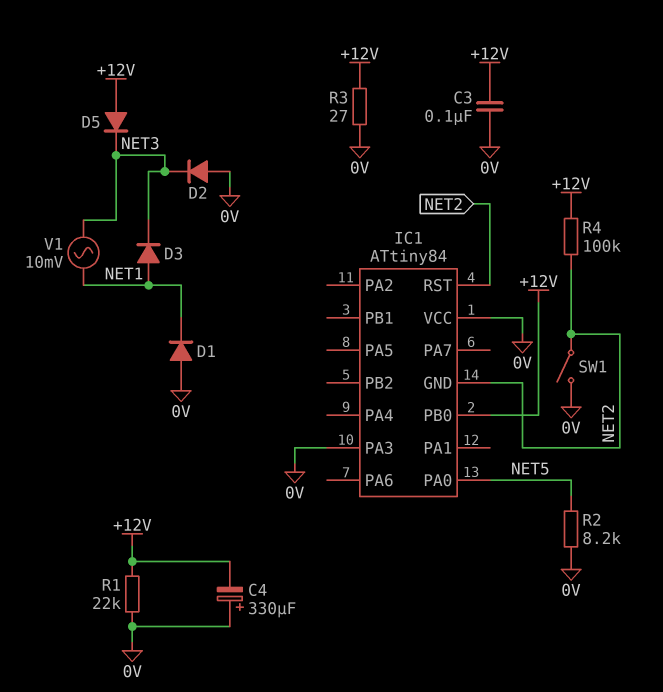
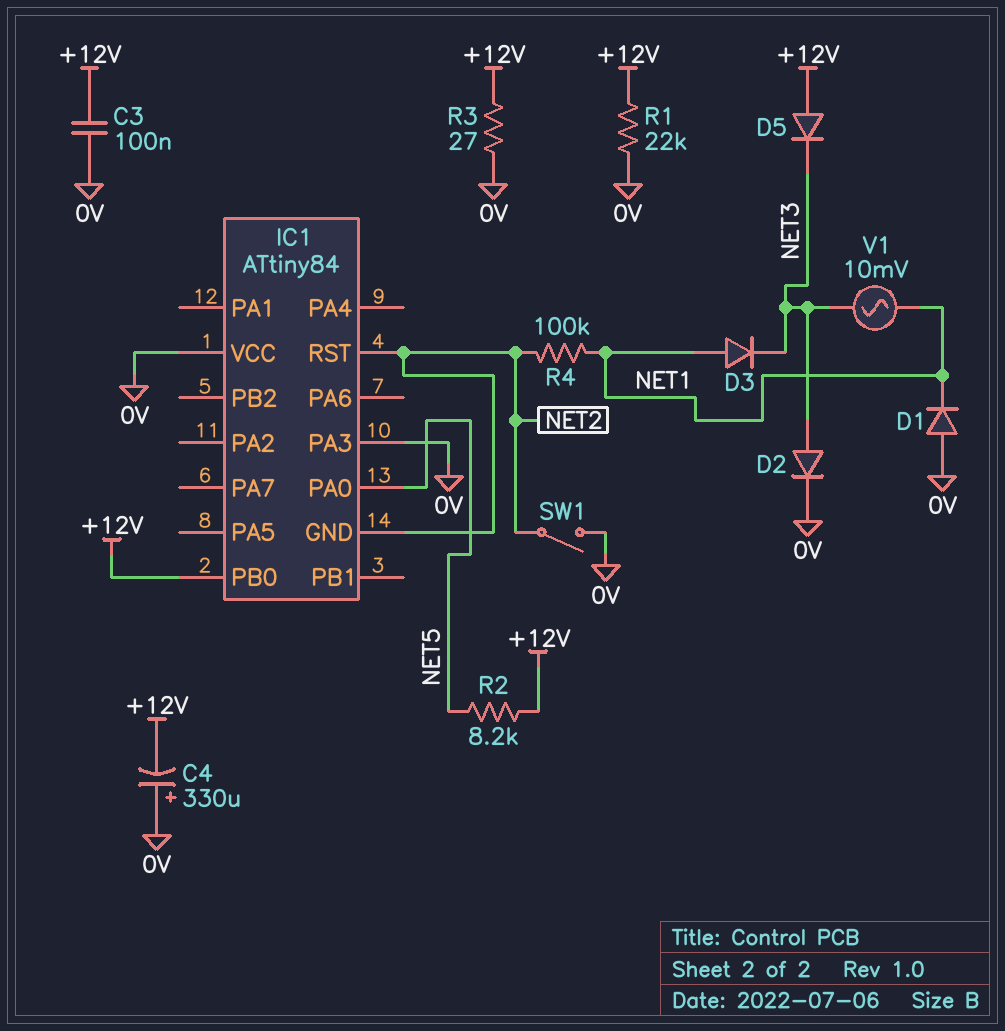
D2: diode (A 0V, K NET3) -> diode (A NET3, K 0V)
R2: 8.2k (0V, NET5) -> 8.2k (+12V, NET5)
R4: 100k (+12V, NET2) -> 100k (NET1, NET2)

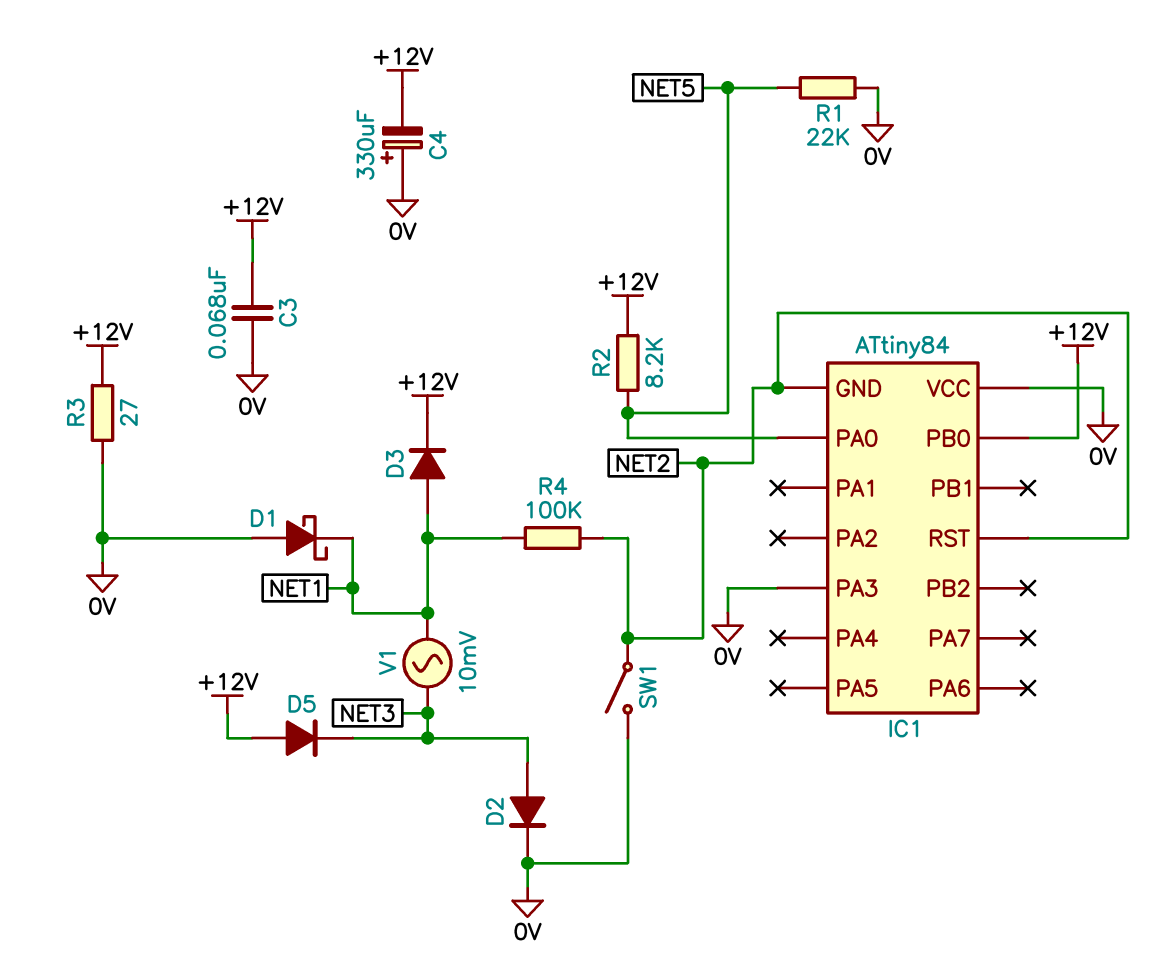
C3: 100nF (+12V, 0V) -> 68nF (+12V, 0V)
D1: diode (A 0V, K NET1) -> schottky (A 0V, K NET1)
D3: diode (A NET1, K NET3) -> diode (A NET1, K +12V)
R1: 22k (+12V, 0V) -> 22k (0V, NET5)

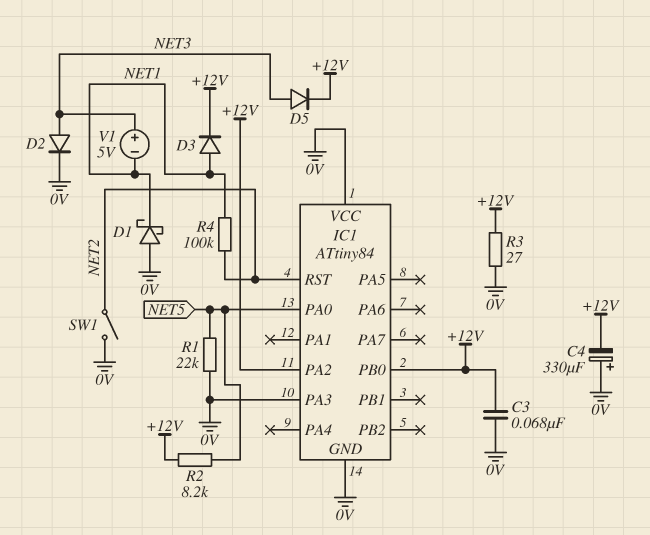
D5: diode (A +12V, K NET3) -> diode (A NET3, K +12V)
IC1 pin GND: NET2 -> 0V
IC1 pin PA2: none -> +12V
V1: AC 10mV (NET1, NET3) -> 5V (plus NET3, minus NET1)

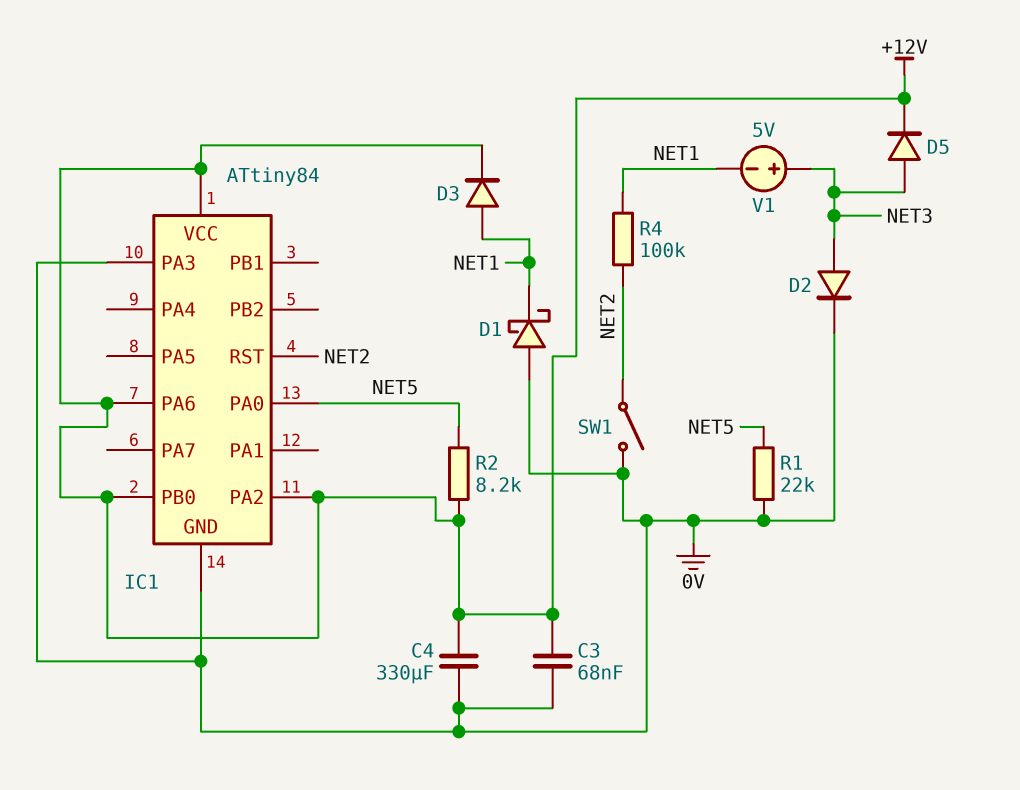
C4: 330uF (plus 0V, minus +12V) -> 330uF (+12V, 0V)
IC1 pin PA6: none -> +12V
IC1 pin VCC: 0V -> +12V
R3: 27 (+12V, 0V) -> none

